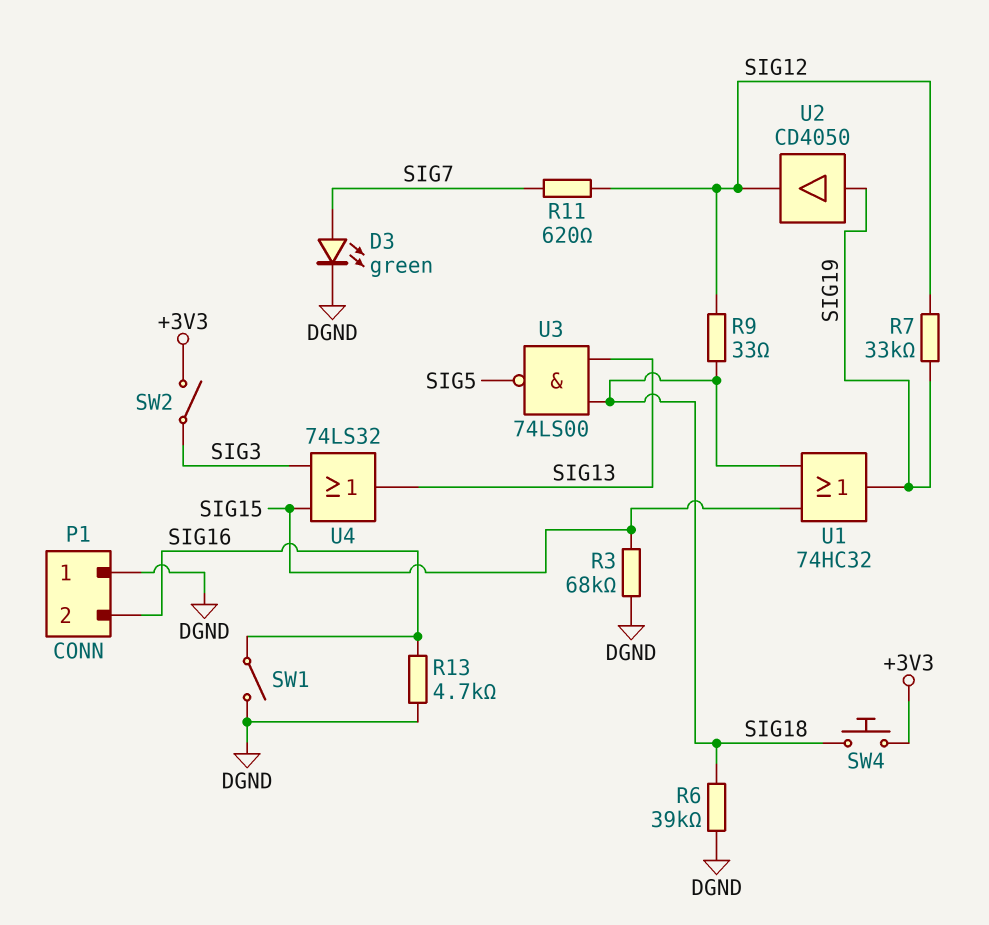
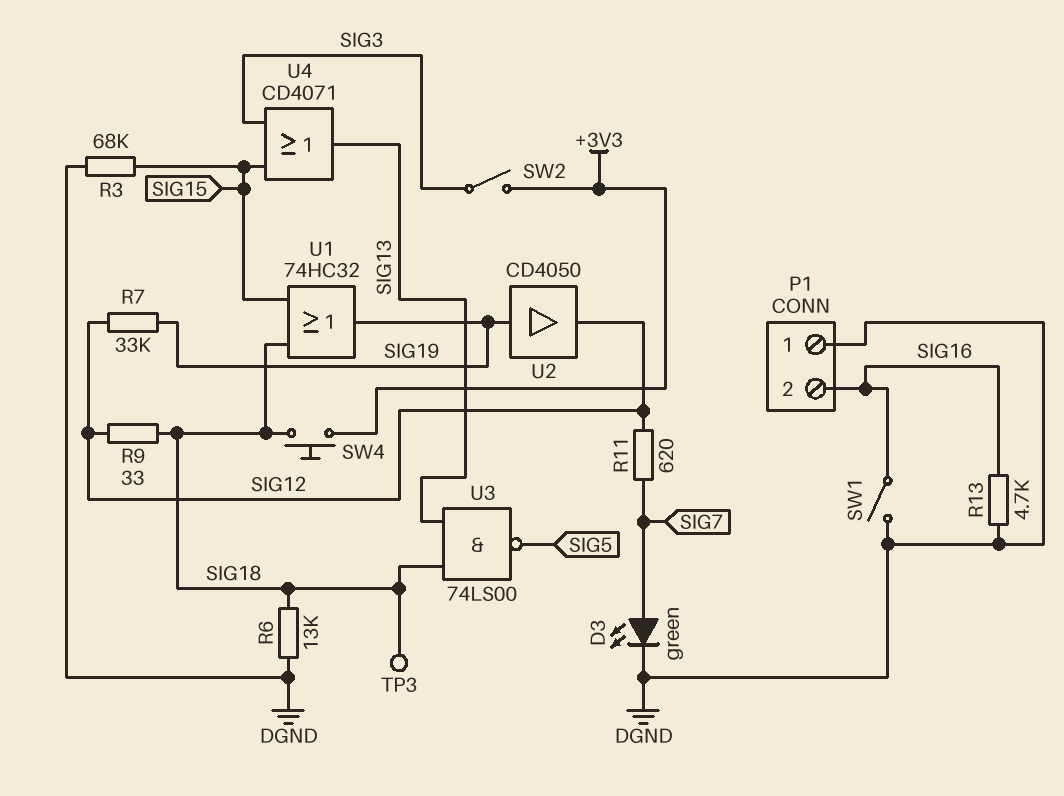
R6: 39k (DGND, SIG18) -> 13k (DGND, SIG18)
TP3: none -> test point (SIG18)
U4: OR 74LS32 (in SIG3, in SIG15, out SIG13) -> OR CD4071 (in SIG3, in SIG15, out SIG13)

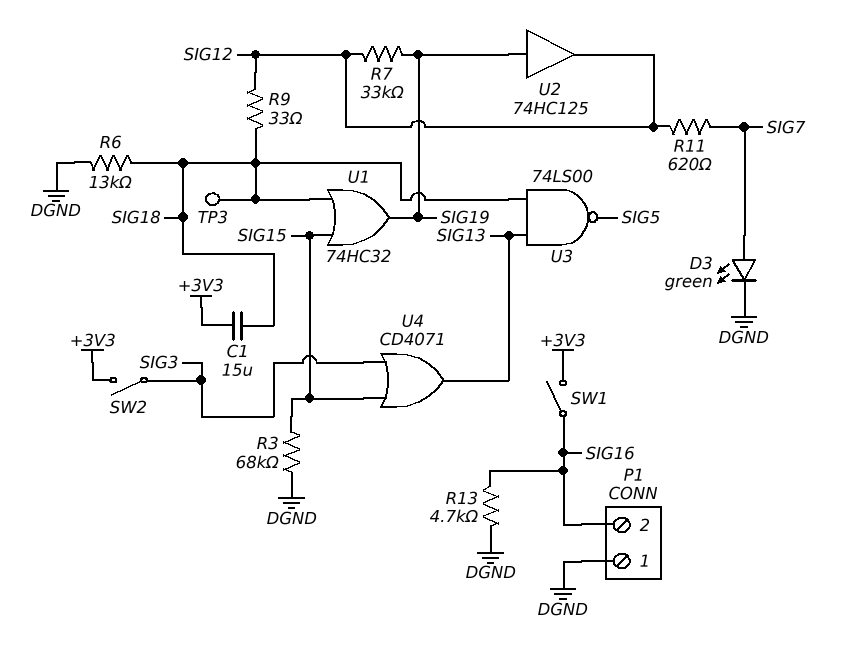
C1: none -> 15uF (+3V3, SIG18)
SW1: switch (DGND, SIG16) -> switch (+3V3, SIG16)
SW4: button (+3V3, SIG18) -> none
U2: buffer CD4050 (in SIG19, out SIG12) -> buffer 74HC125 (in SIG19, out SIG12)

